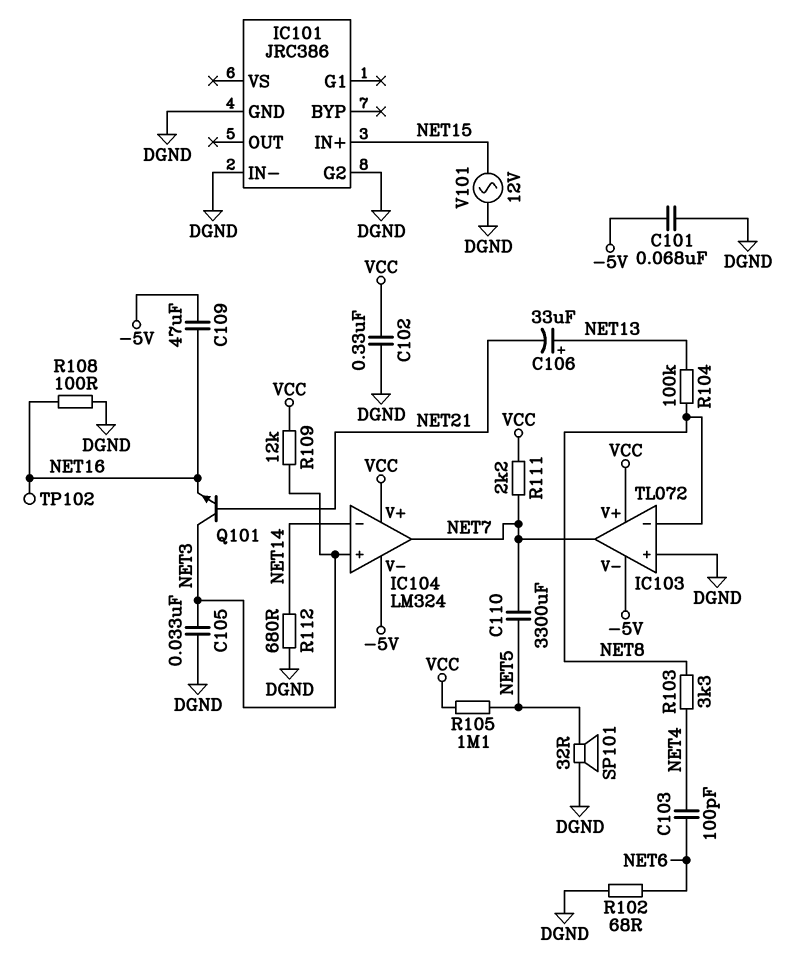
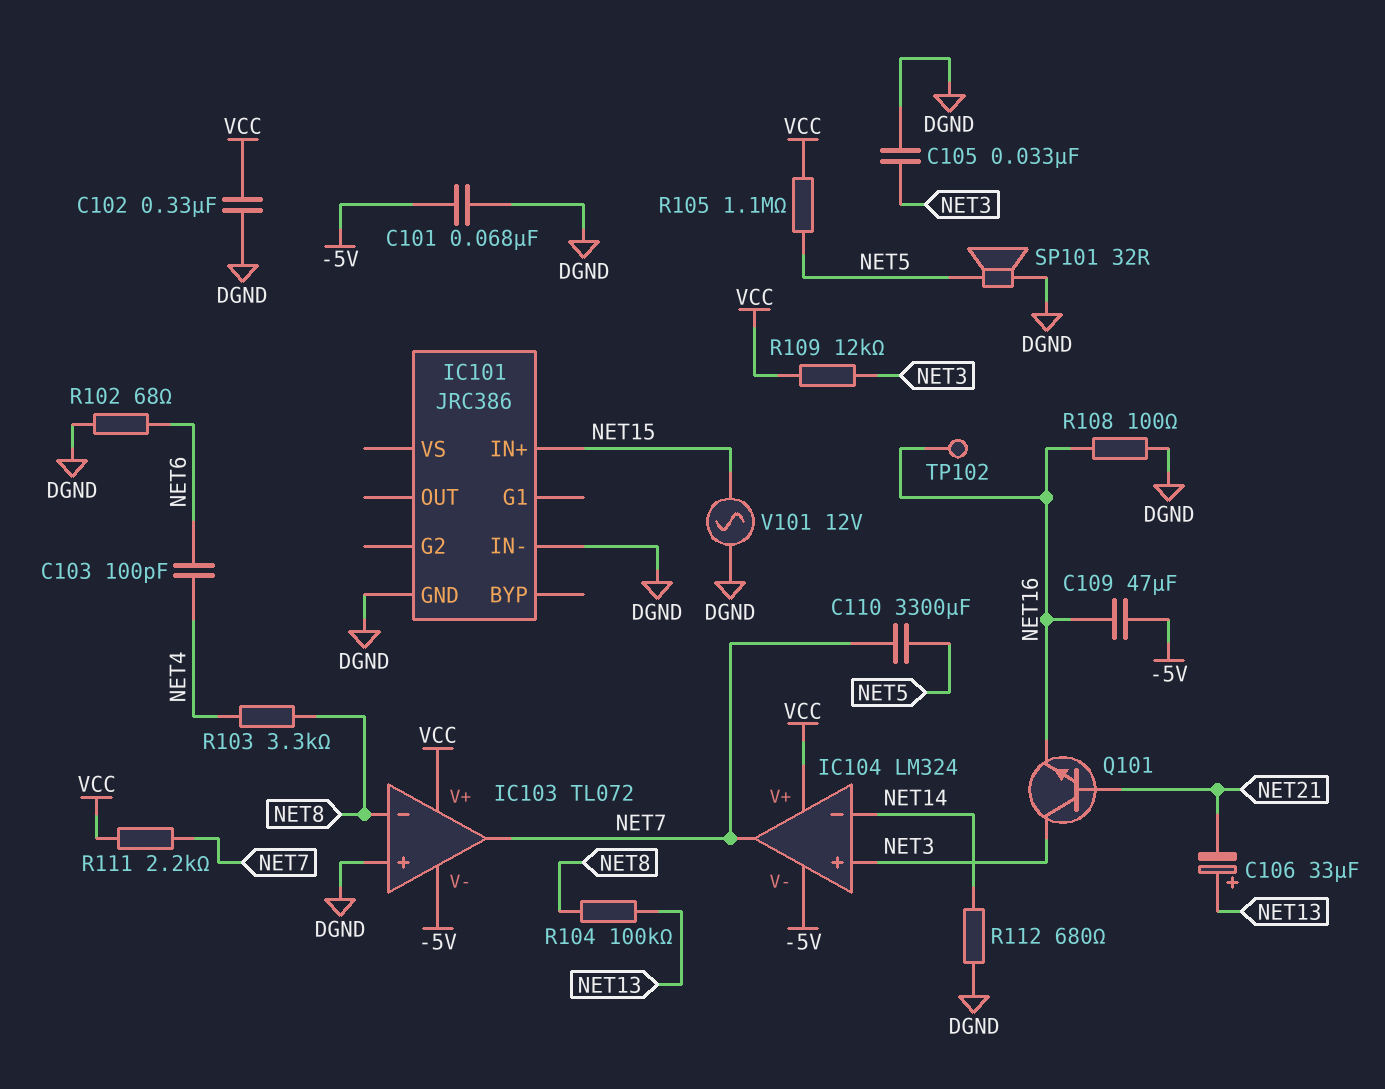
IC101 pin G2: DGND -> none

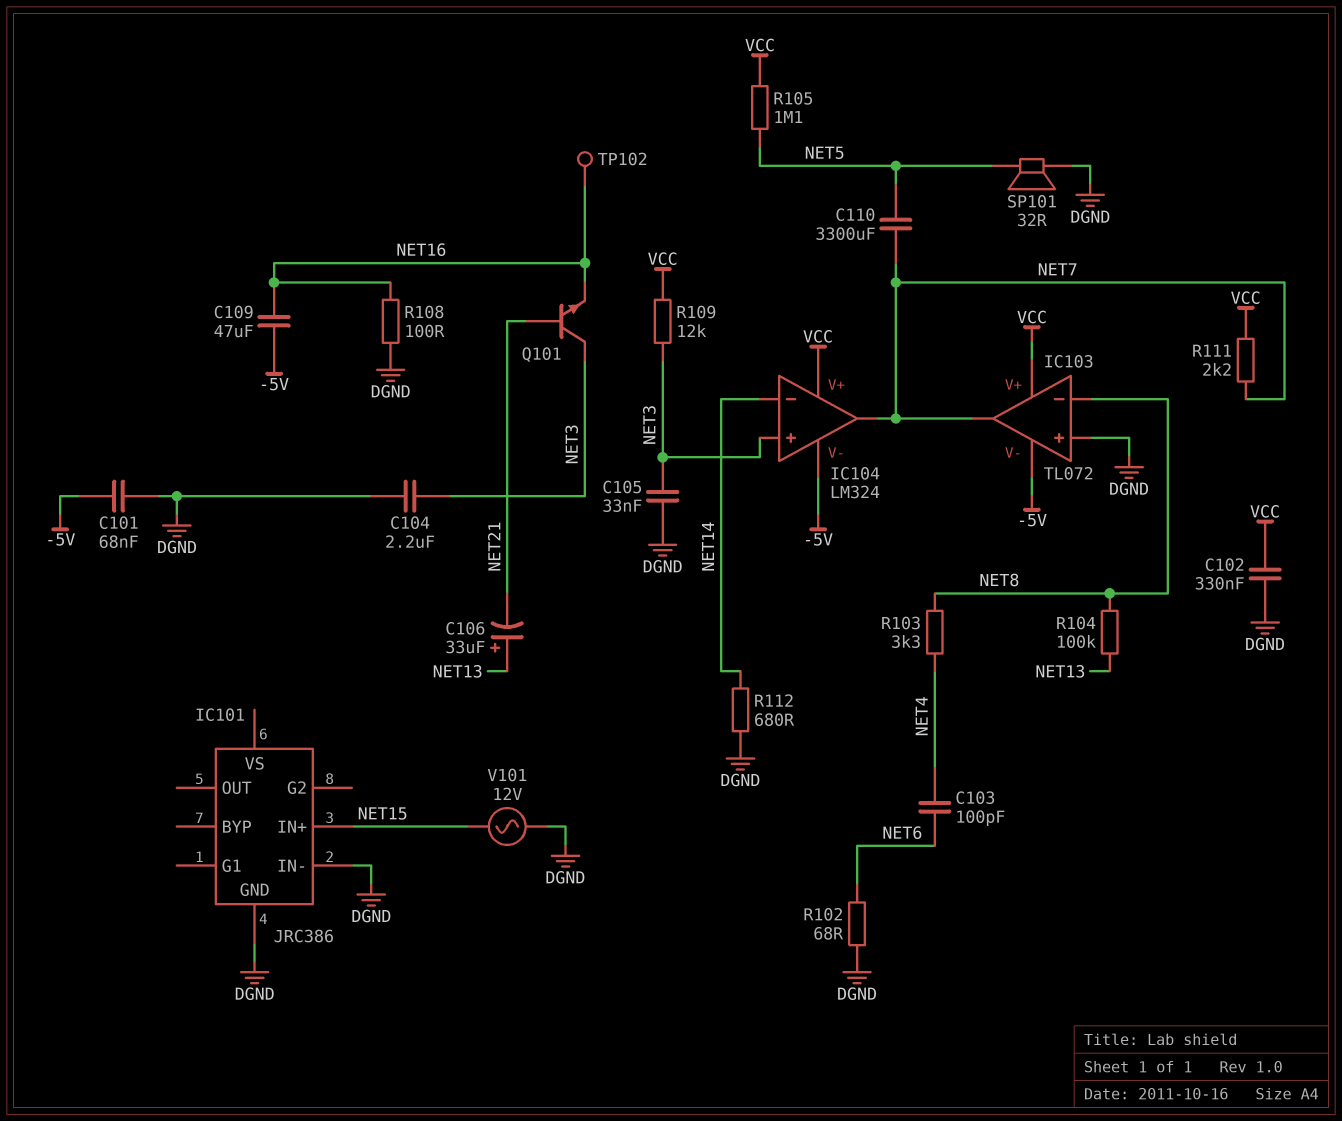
C104: none -> 2.2uF (DGND, NET3)

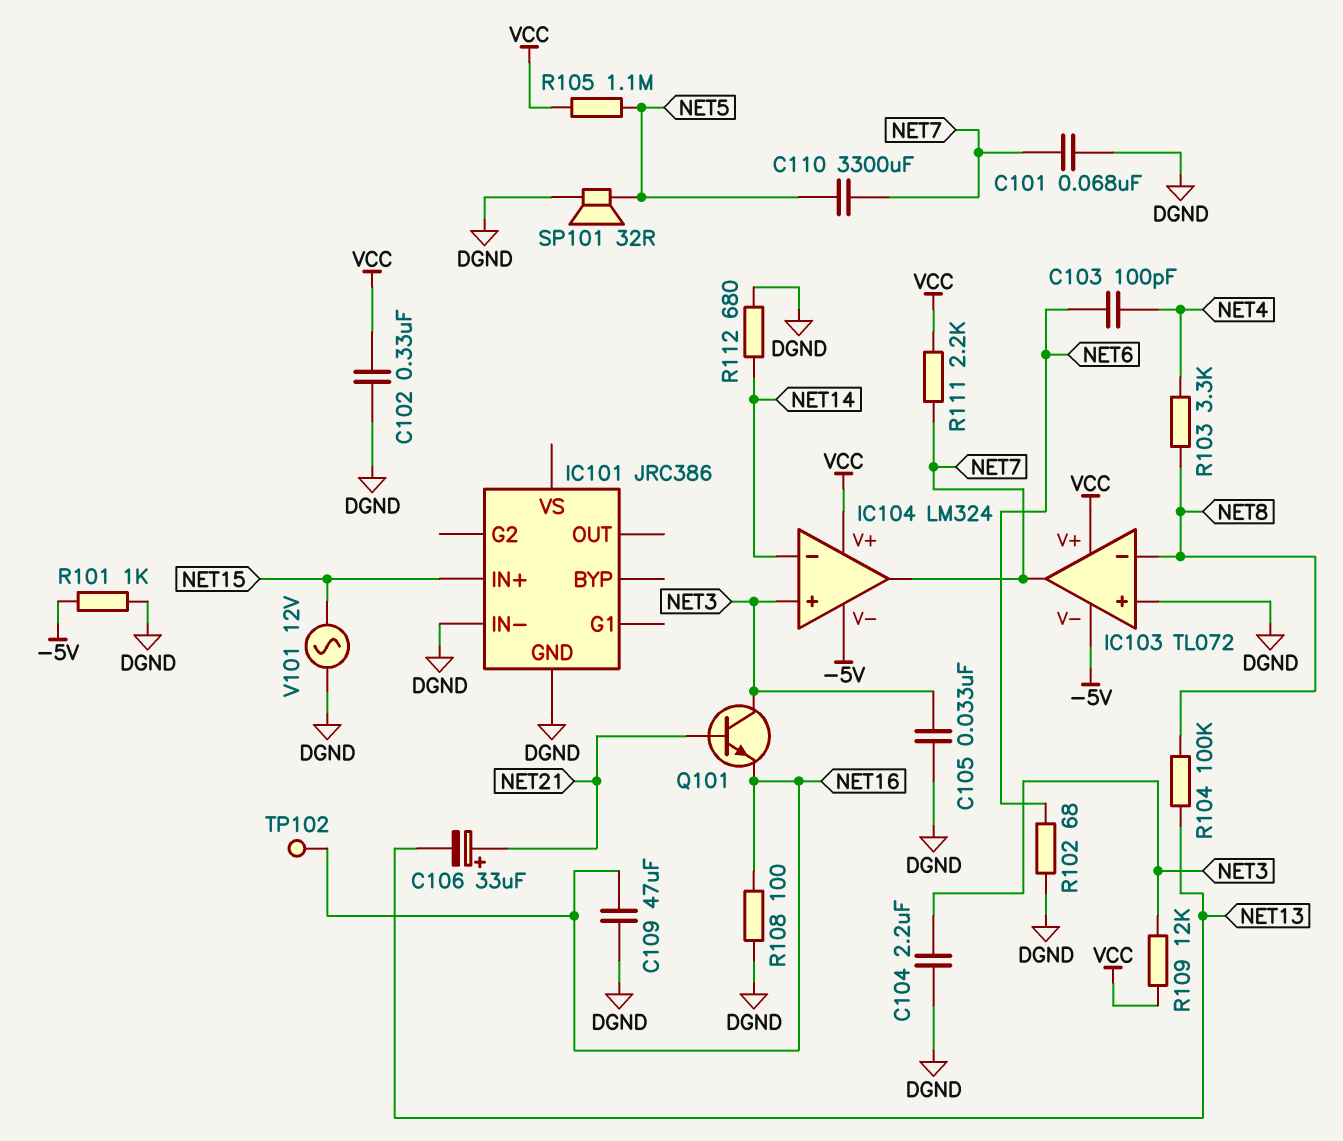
C101: 68nF (-5V, DGND) -> 68nF (DGND, NET7)
C106: 33uF (plus NET13, minus NET21) -> 33uF (plus NET21, minus NET13)
C109: 47uF (-5V, NET16) -> 47uF (DGND, NET16)
R101: none -> 1k (-5V, DGND)

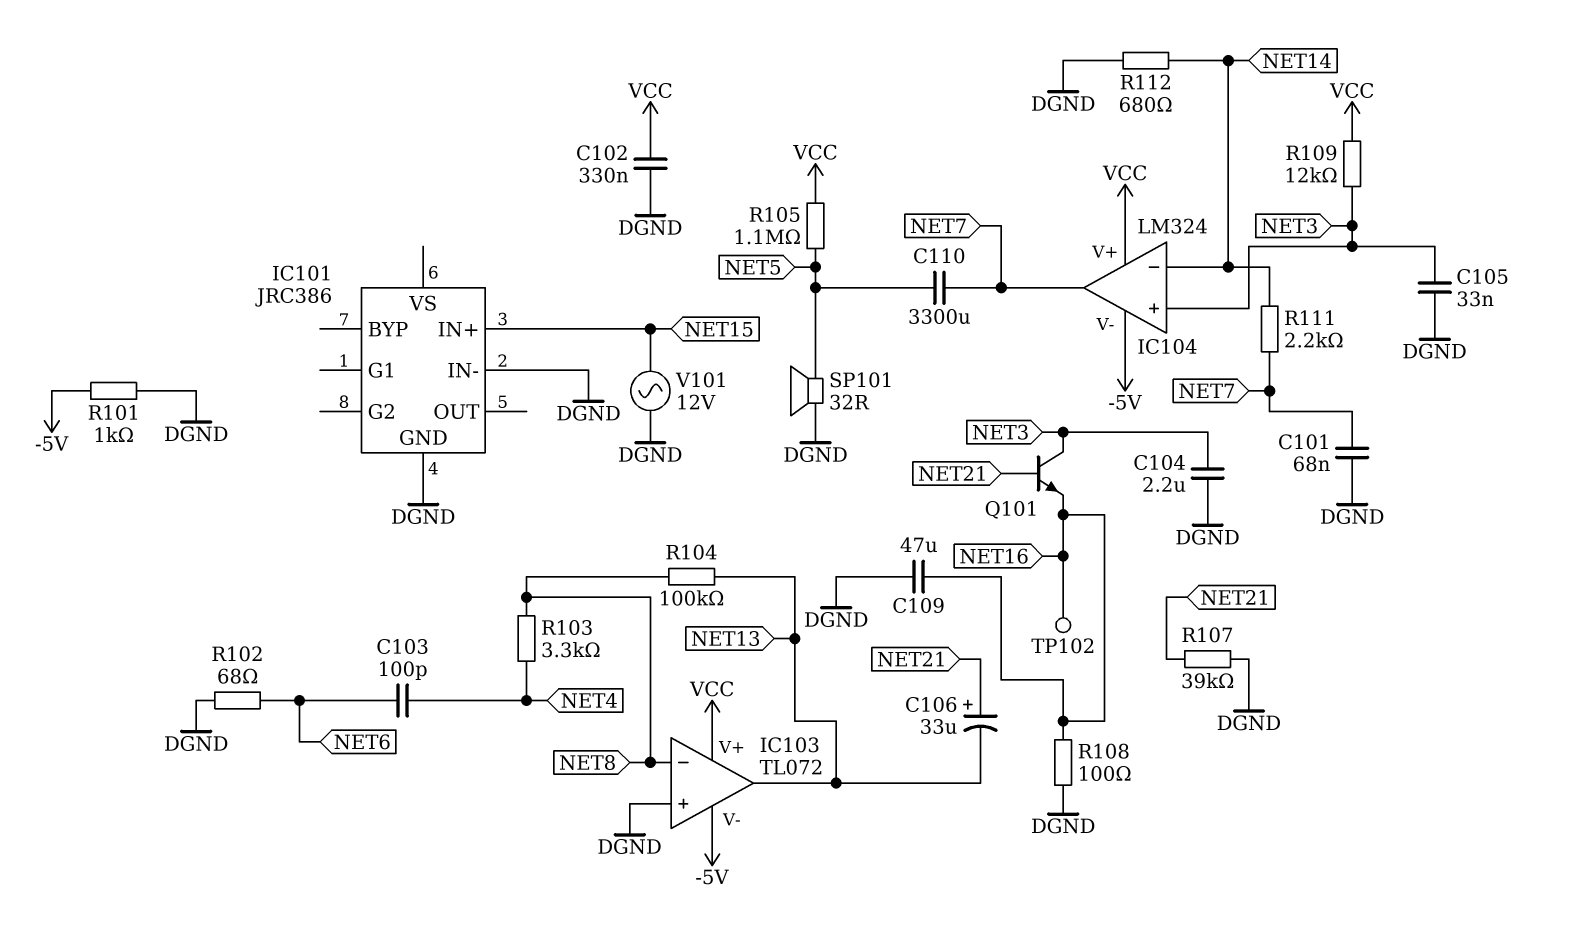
IC103 pin out: NET7 -> NET13
R107: none -> 39k (DGND, NET21)
R111: 2.2k (NET7, VCC) -> 2.2k (NET7, NET14)

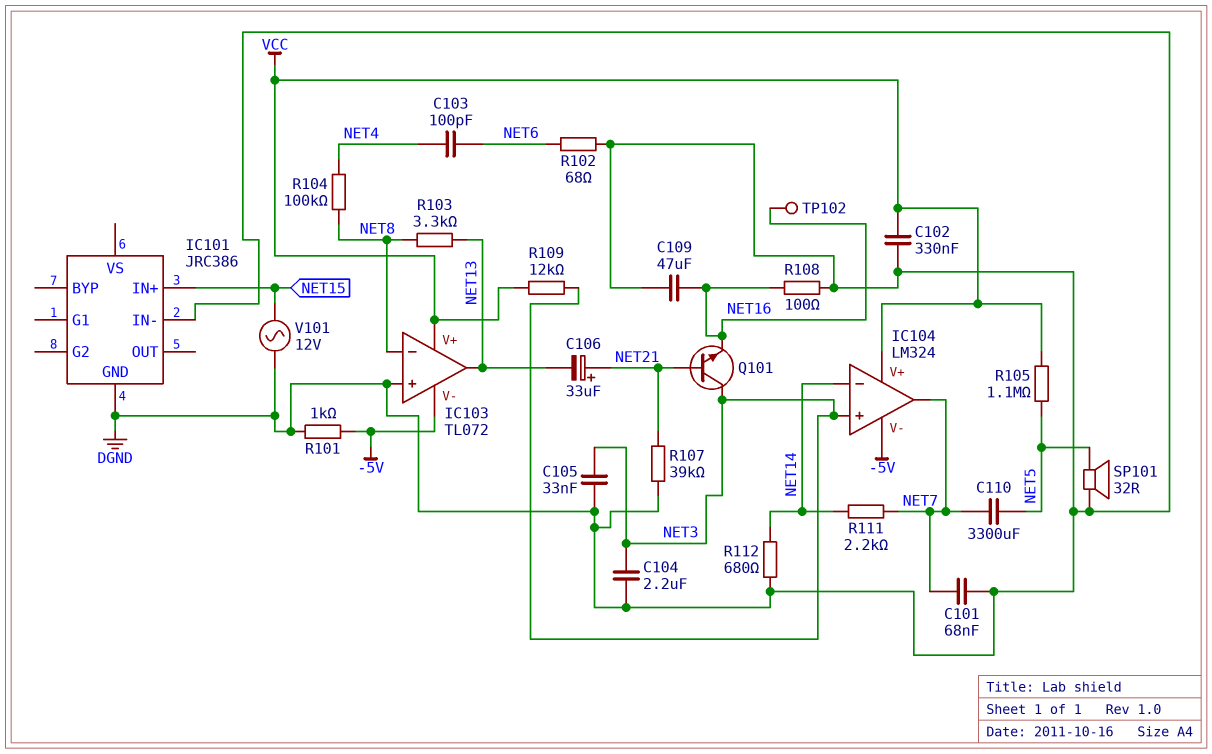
R103: 3.3k (NET4, NET8) -> 3.3k (NET8, NET13)
R104: 100k (NET8, NET13) -> 100k (NET4, NET8)

